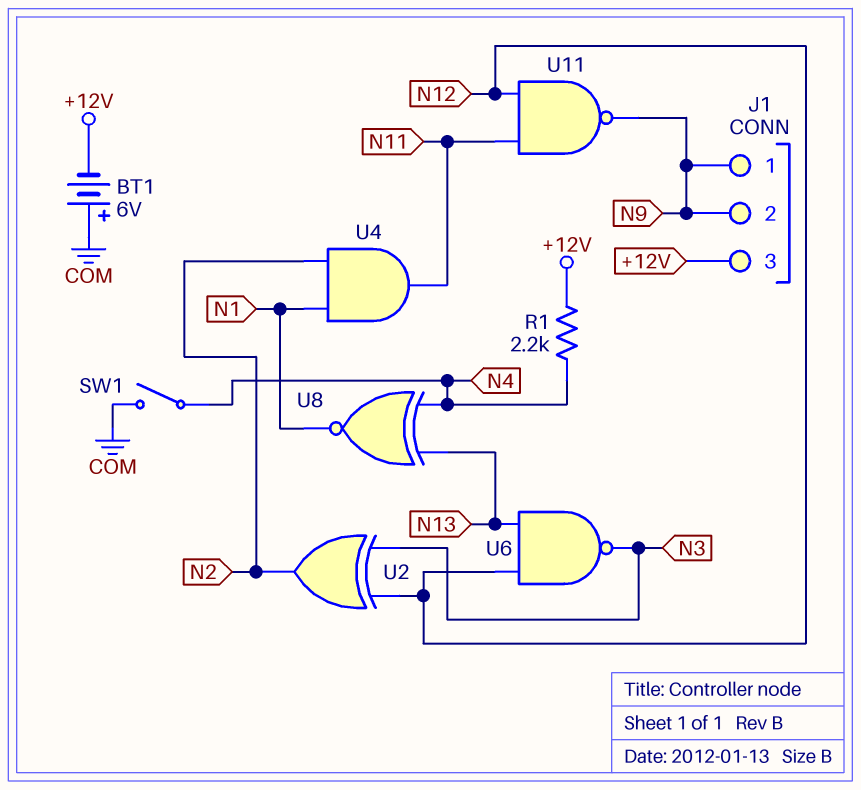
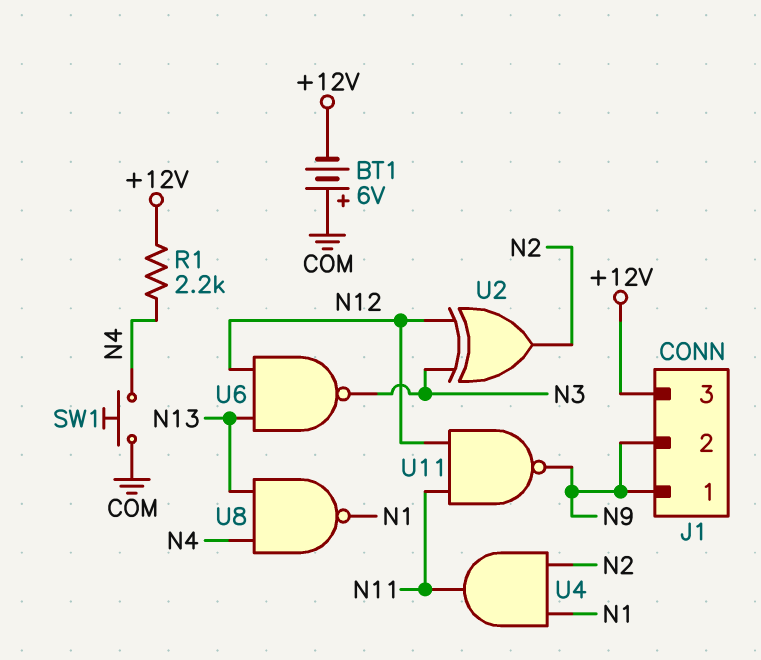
SW1: switch (COM, N4) -> button (COM, N4)
U8: XNOR (in N4, in N13, out N1) -> NAND (in N4, in N13, out N1)

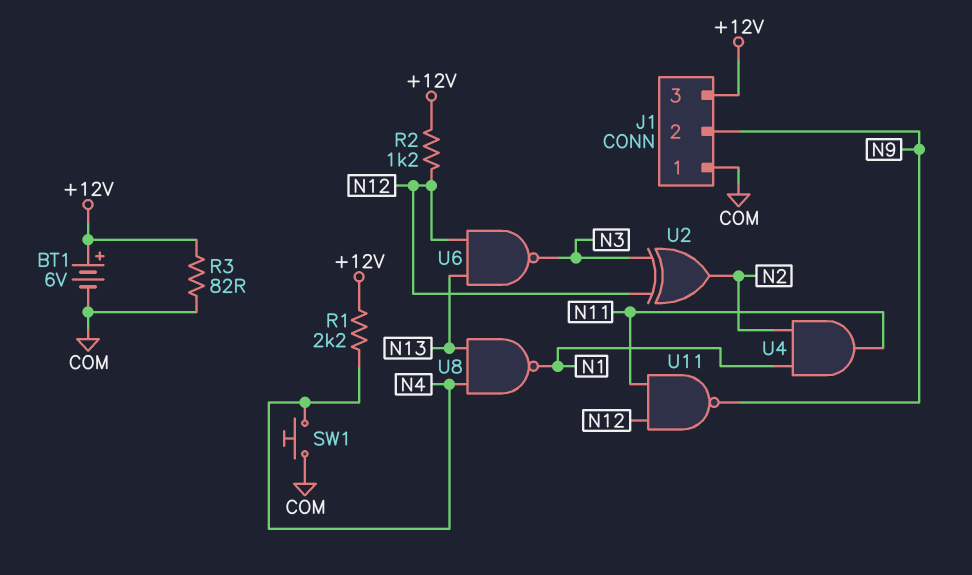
BT1: 6V (plus COM, minus +12V) -> 6V (plus +12V, minus COM)
J1 pin 1: N9 -> COM
R2: none -> 1.2k (+12V, N12)
R3: none -> 82 (+12V, COM)

